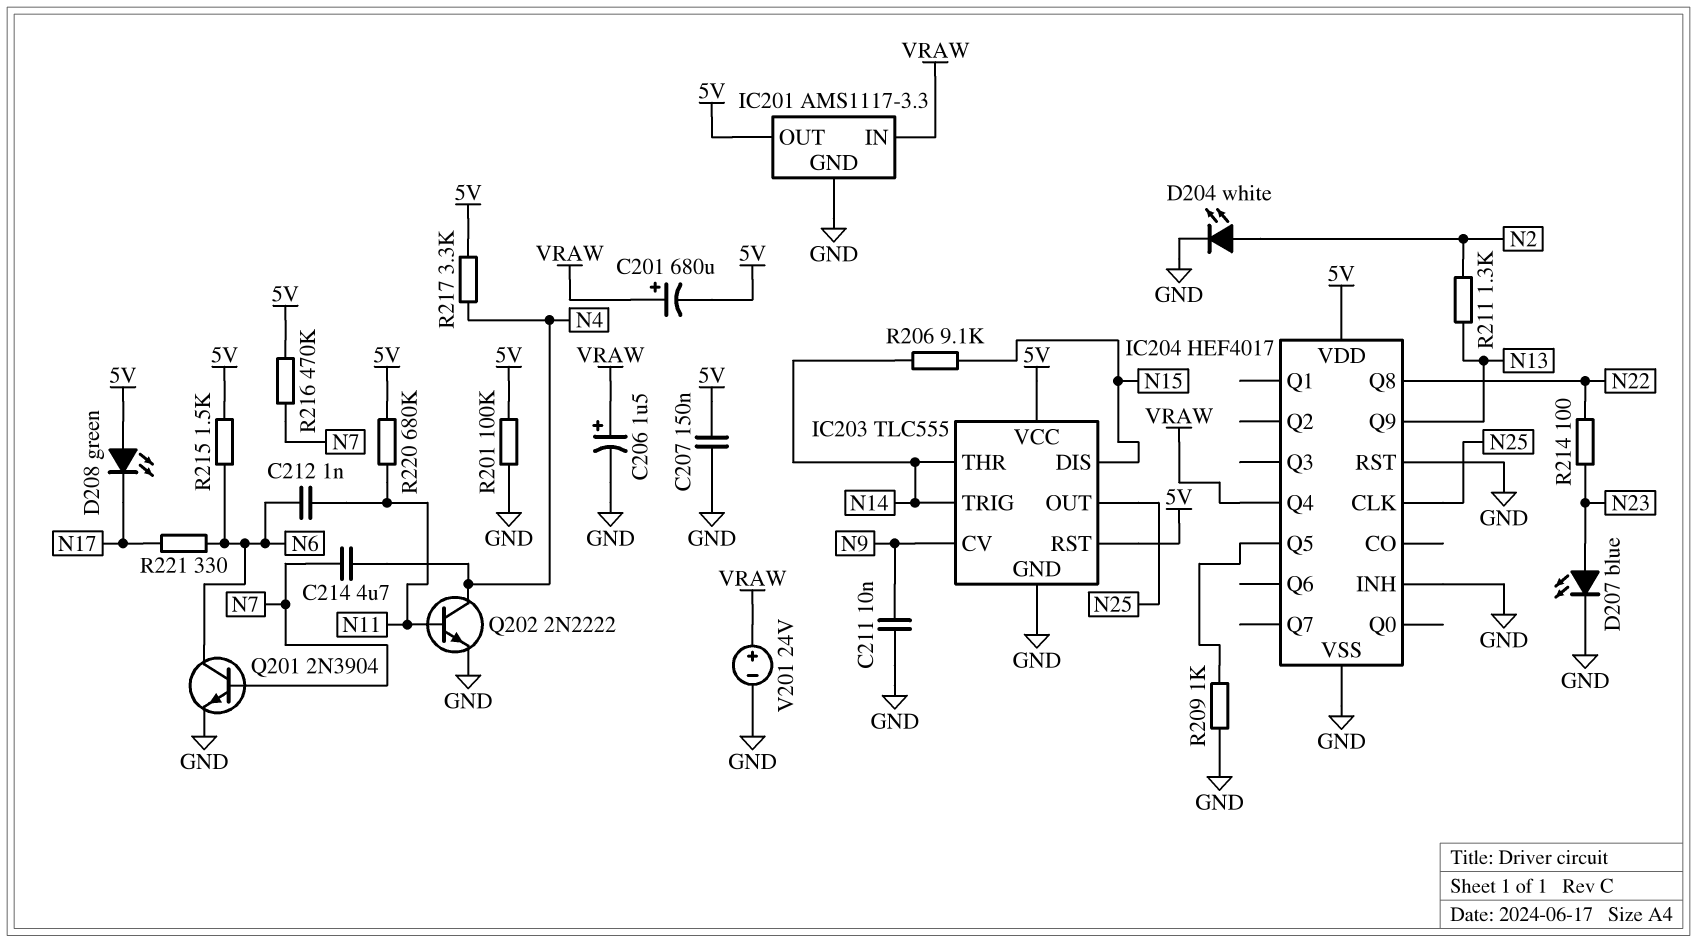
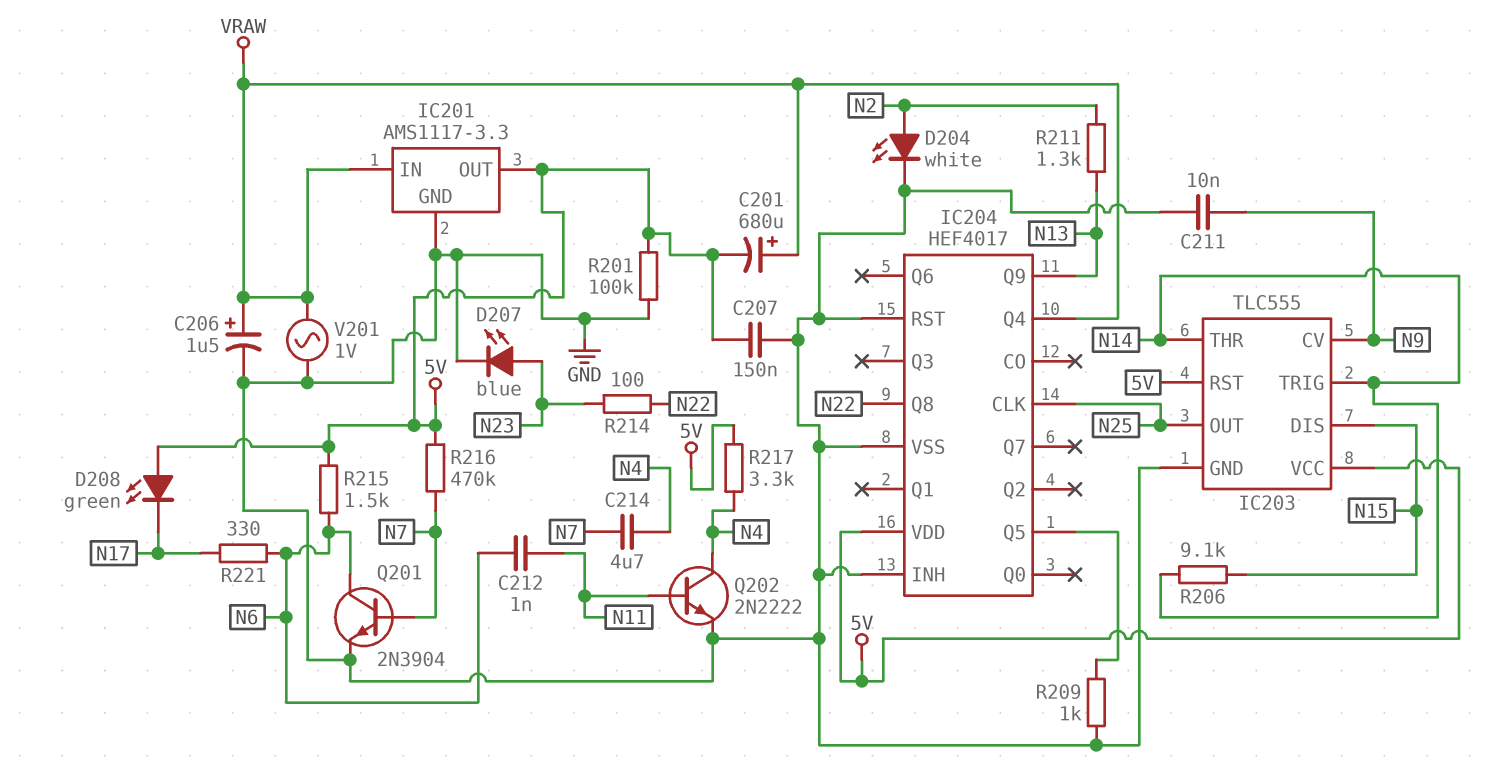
R220: 680k (5V, N11) -> none
V201: 24V (plus VRAW, minus GND) -> AC 1V (GND, VRAW)

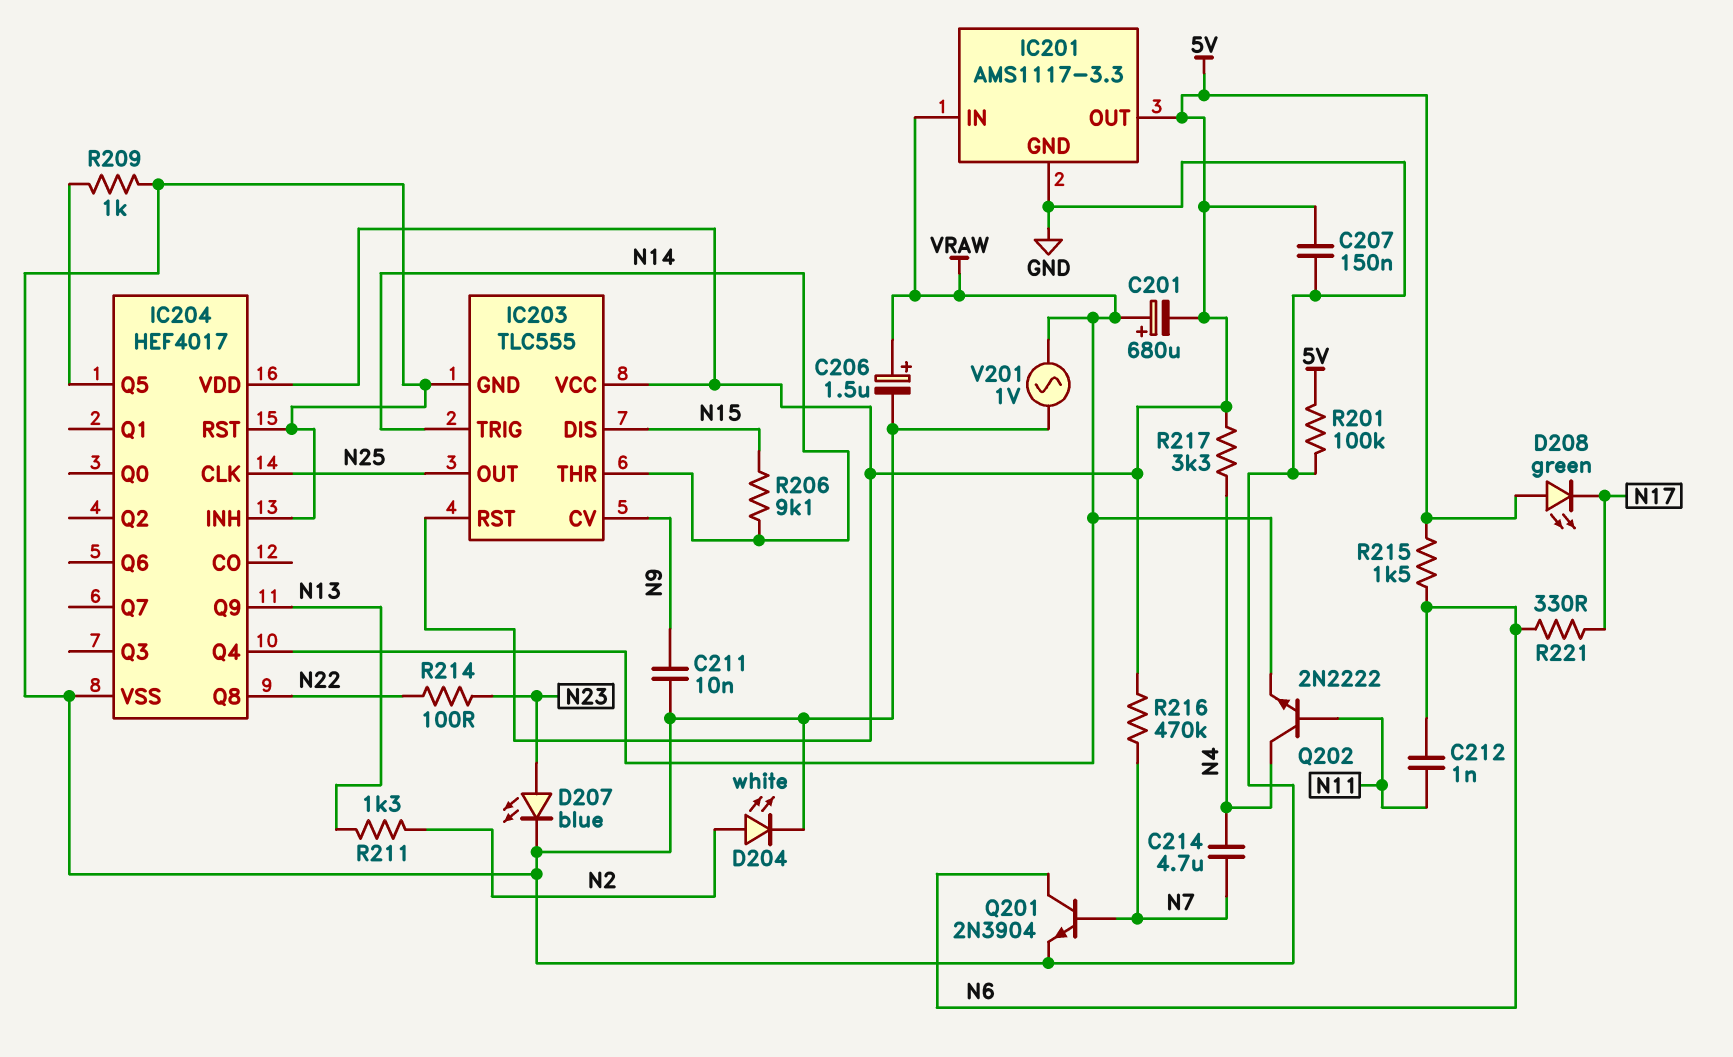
Q202: NPN 2N2222 (B N11, C N4, E GND) -> NPN 2N2222 (B N11, C N4, E VRAW)

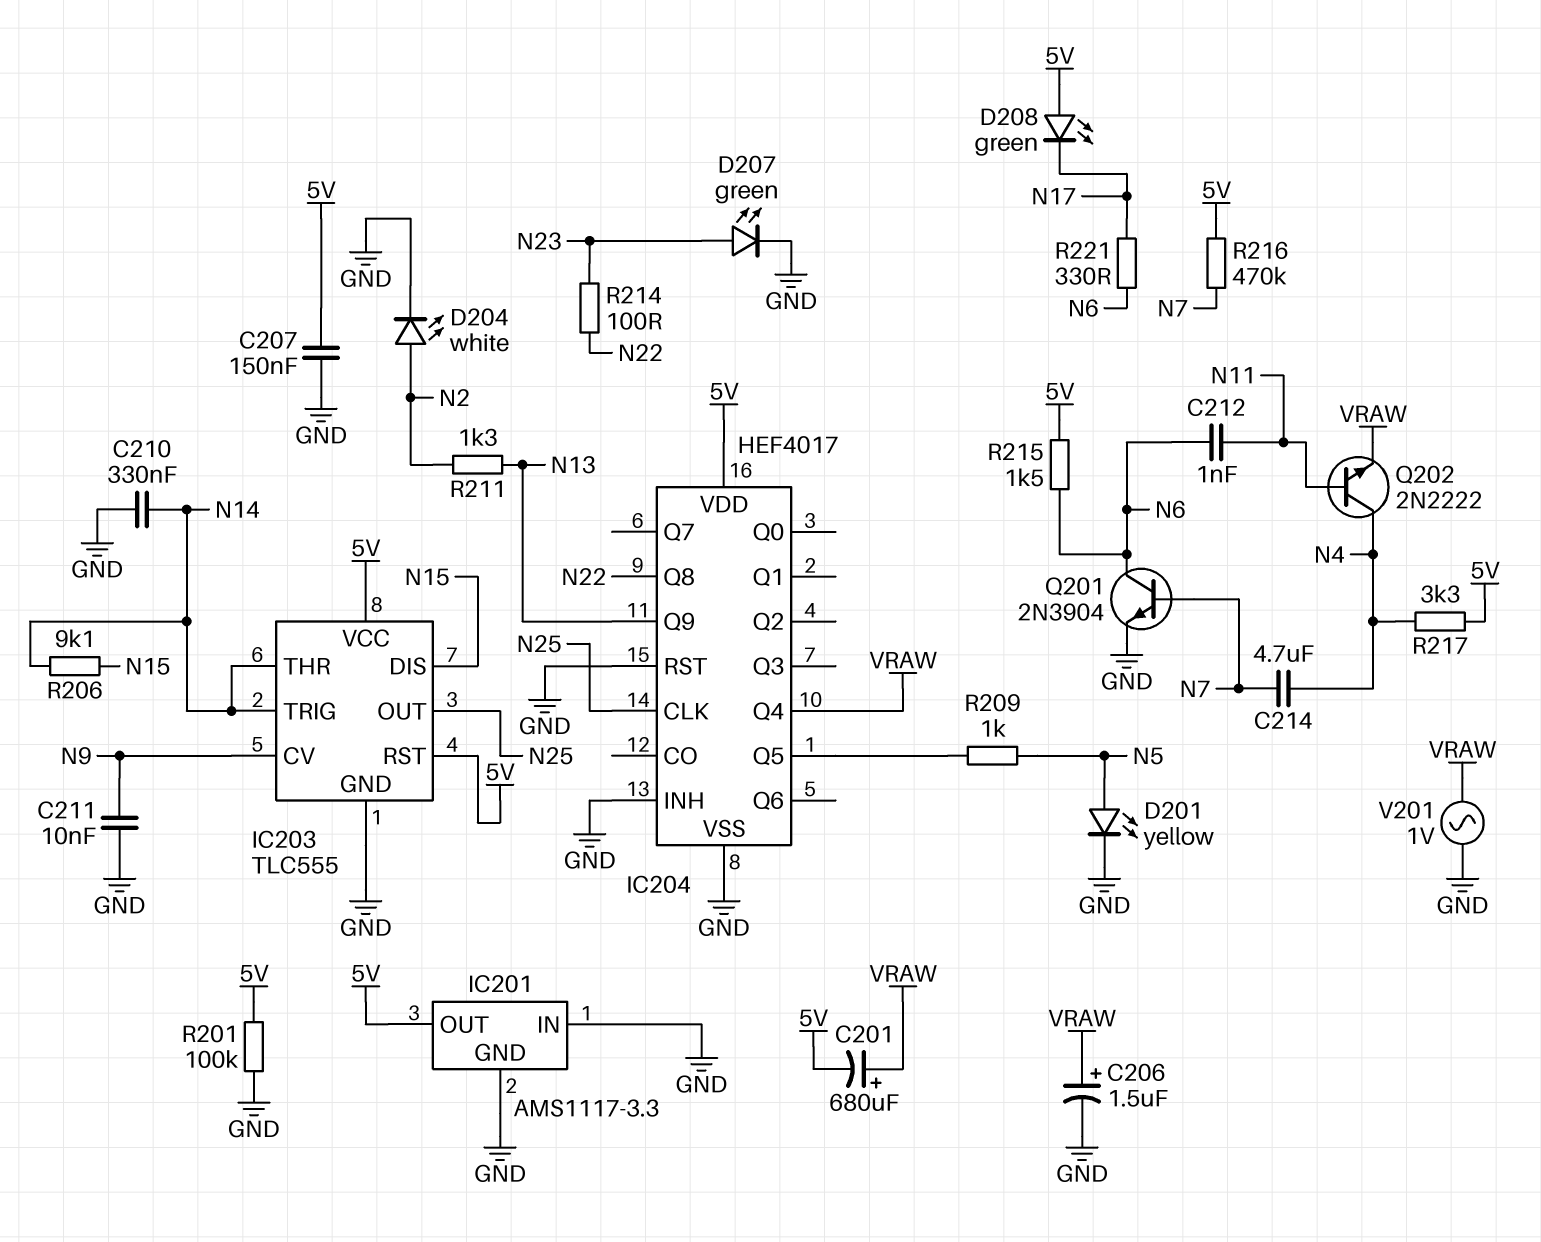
C210: none -> 330nF (GND, N14)
D201: none -> LED yellow (A N5, K GND)
D207: LED blue (A N23, K GND) -> LED green (A N23, K GND)
IC201 pin IN: VRAW -> GND
R209: 1k (GND, IC204/Q5) -> 1k (IC204/Q5, N5)

